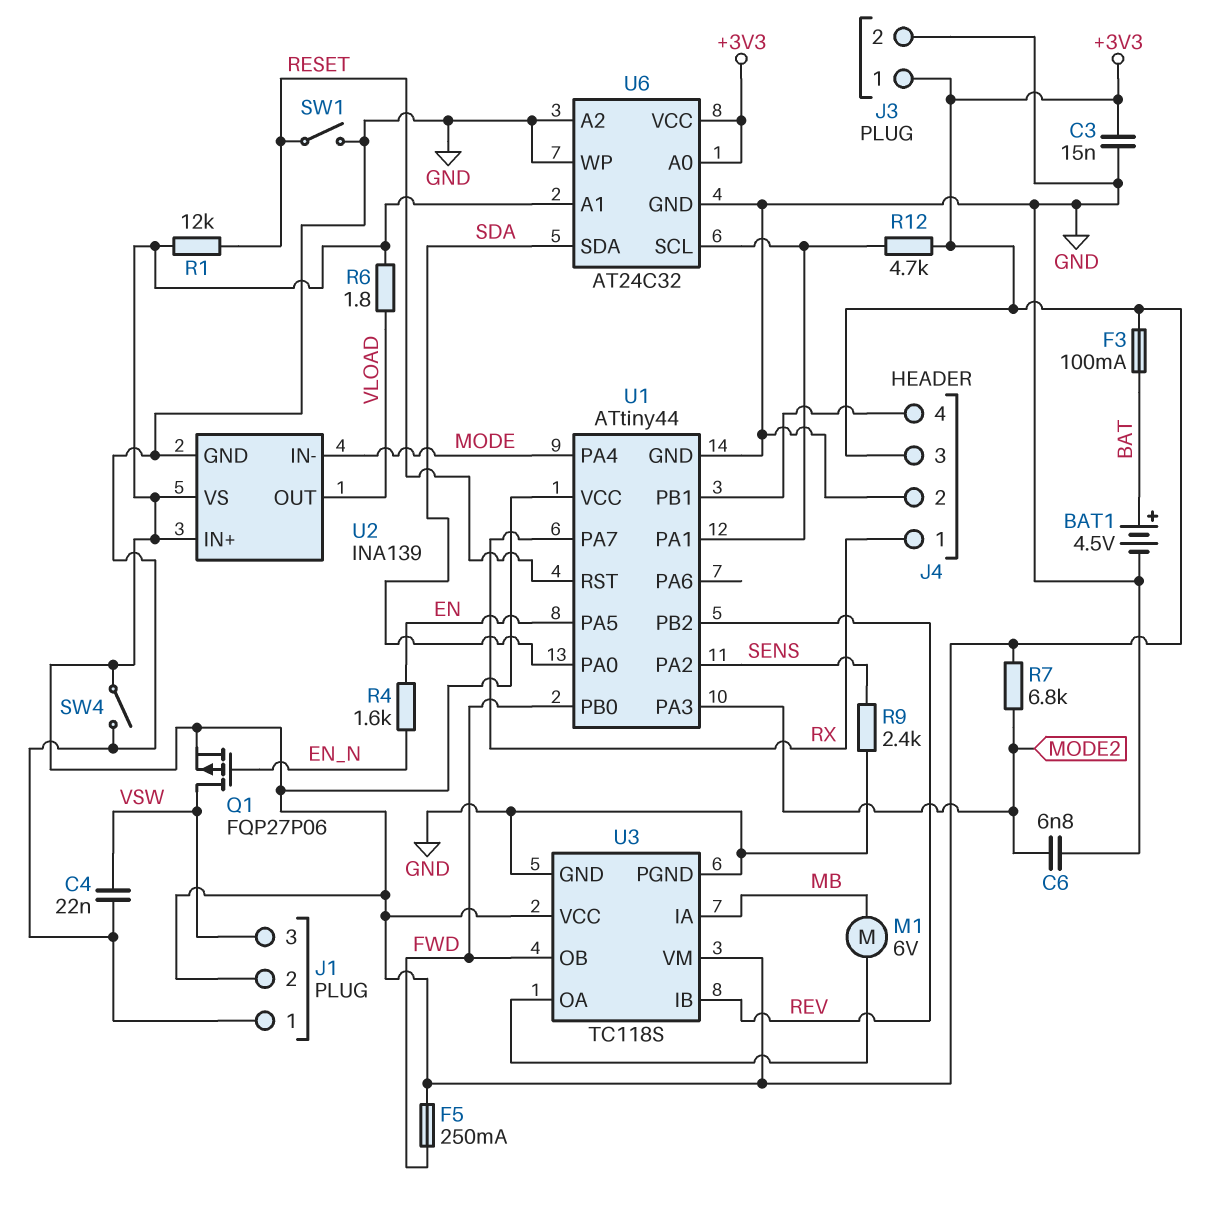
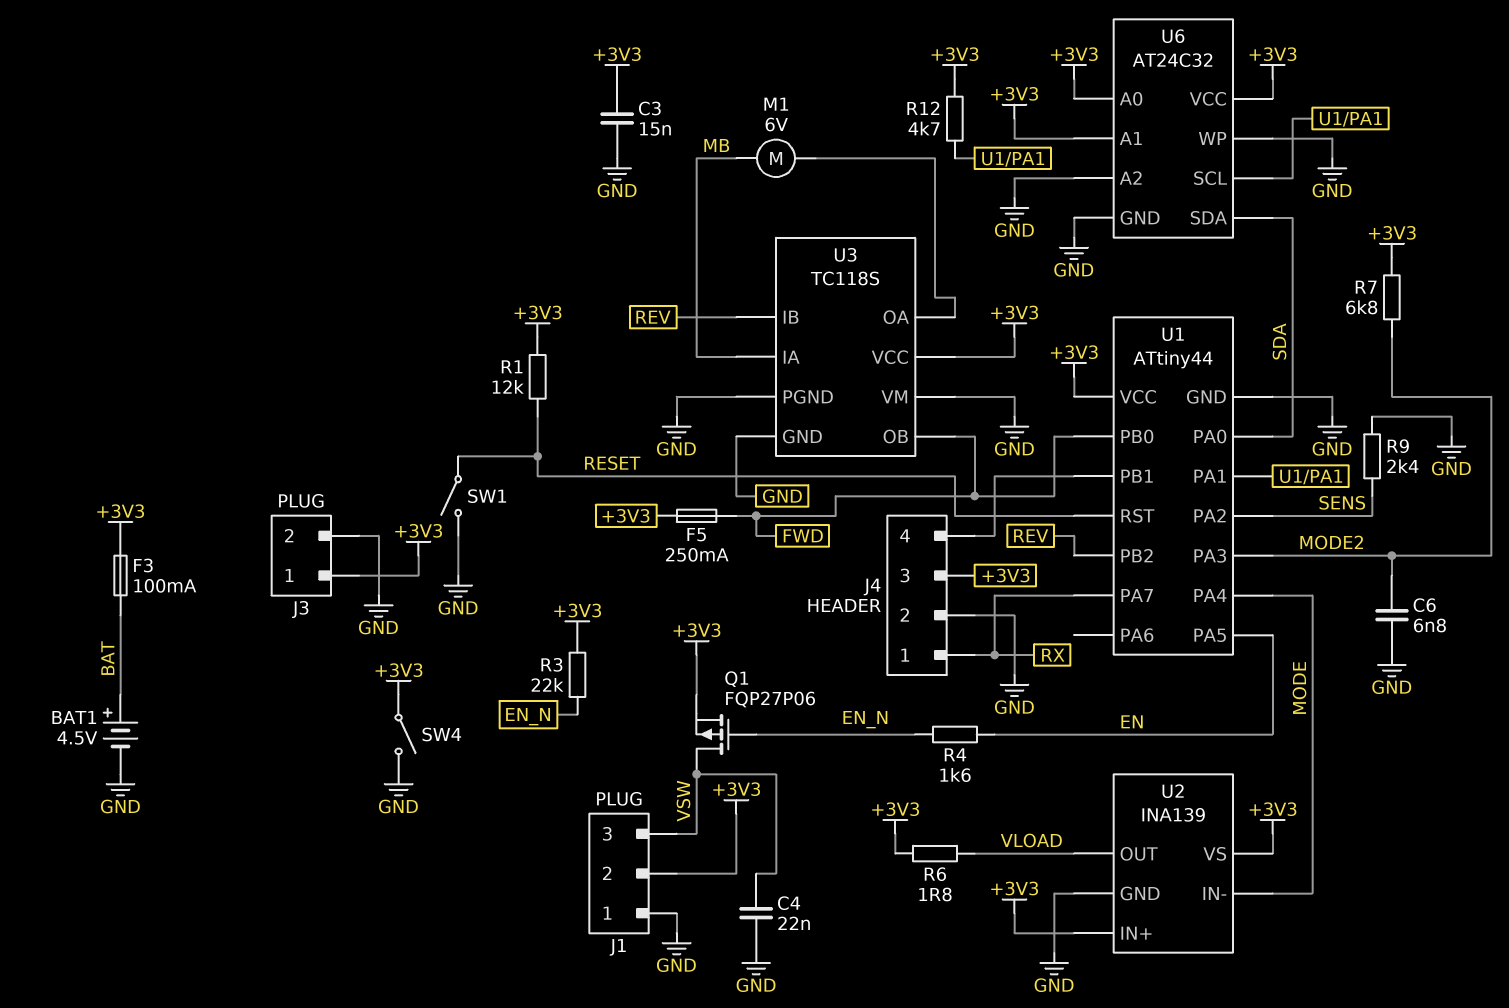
R3: none -> 22k (+3V3, EN_N)
U3 pin VM: +3V3 -> GND

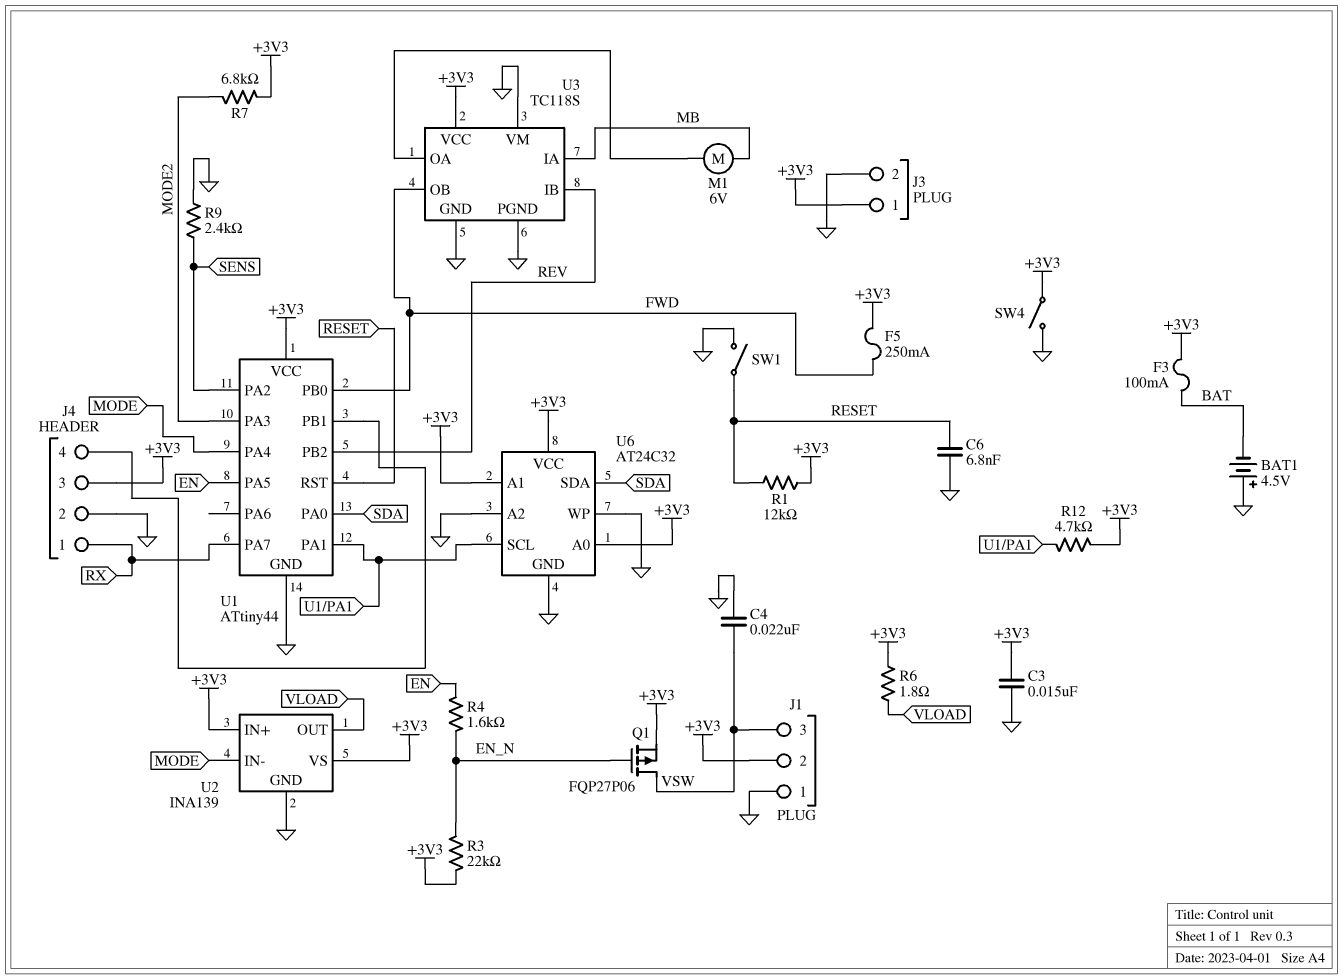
BAT1: 4.5V (plus BAT, minus GND) -> 4.5V (plus GND, minus BAT)
C6: 6.8nF (GND, MODE2) -> 6.8nF (GND, RESET)

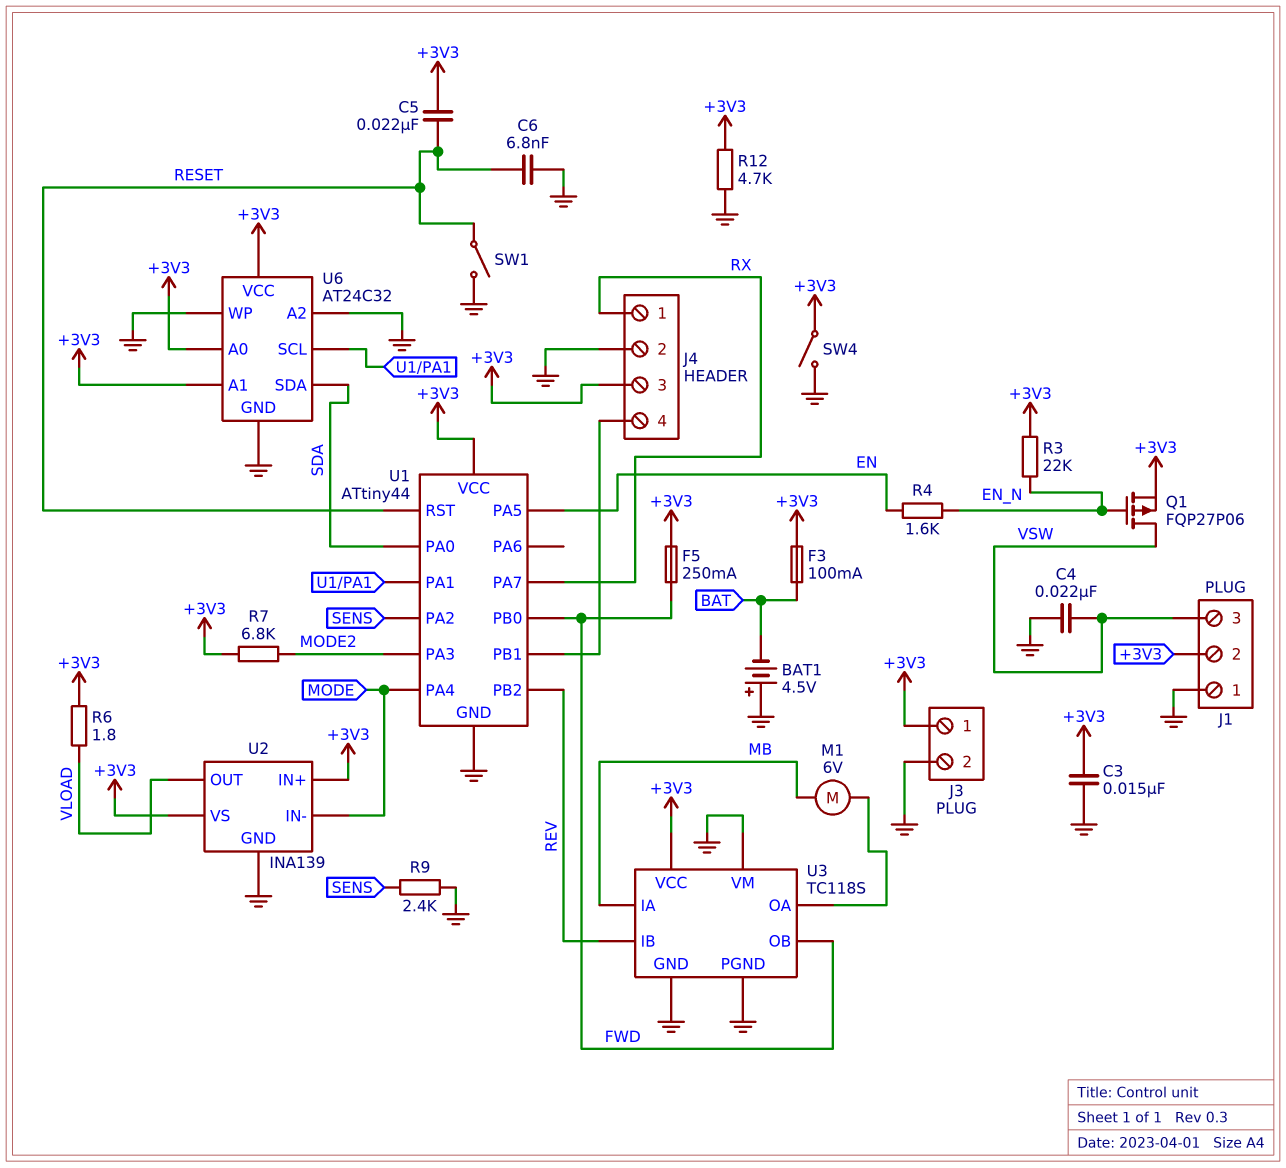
C5: none -> 22nF (+3V3, RESET)
R1: 12k (+3V3, RESET) -> none
R12: 4.7k (+3V3, U1/PA1) -> 4.7k (+3V3, GND)

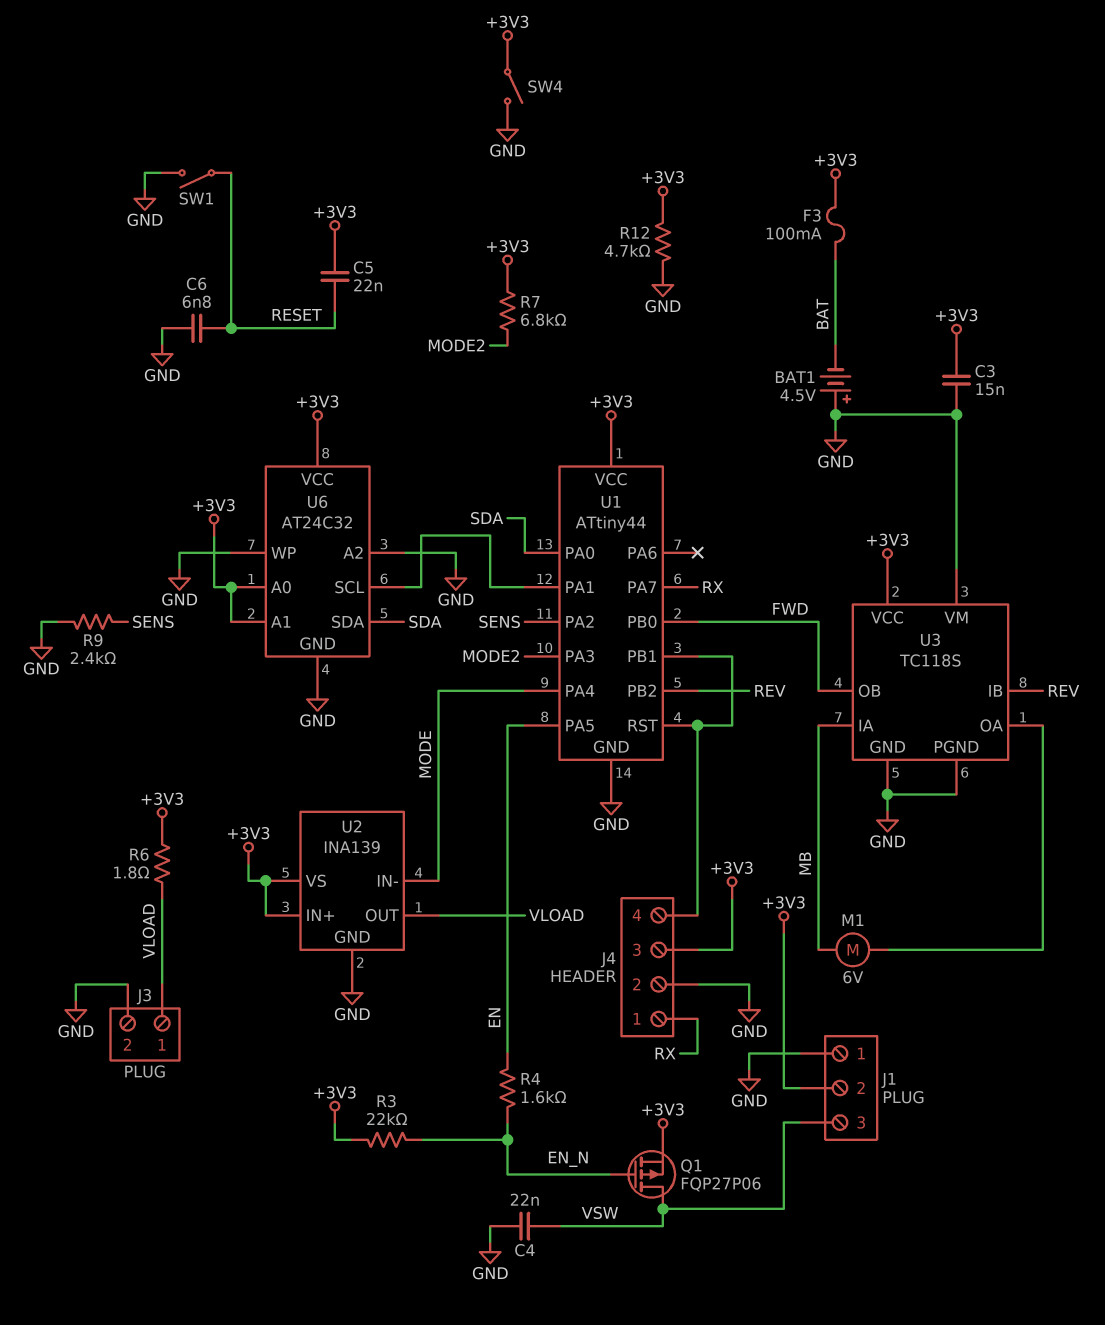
F5: 250mA (+3V3, FWD) -> none
J3 pin 1: +3V3 -> VLOAD
U1 pin RST: RESET -> J4/4

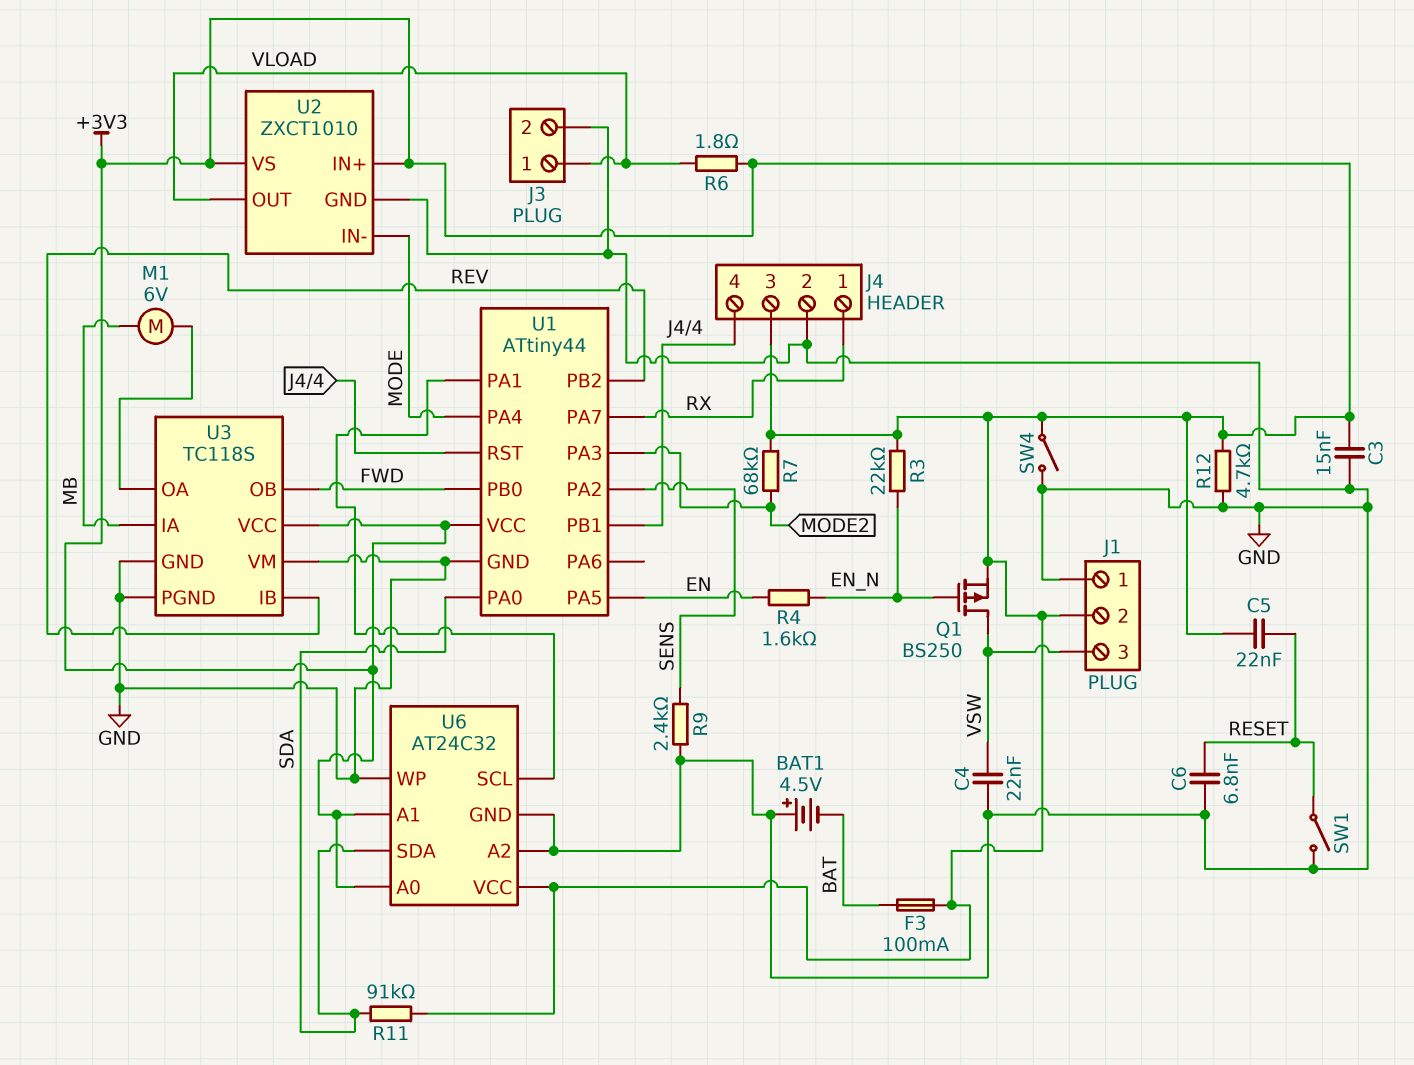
Q1: PMOS FQP27P06 (G EN_N, D VSW, S +3V3) -> PMOS BS250 (G EN_N, D VSW, S +3V3)
R7: 6.8k (+3V3, MODE2) -> 68k (+3V3, MODE2)
R11: none -> 91k (+3V3, SDA)
U2: INA139 -> ZXCT1010

